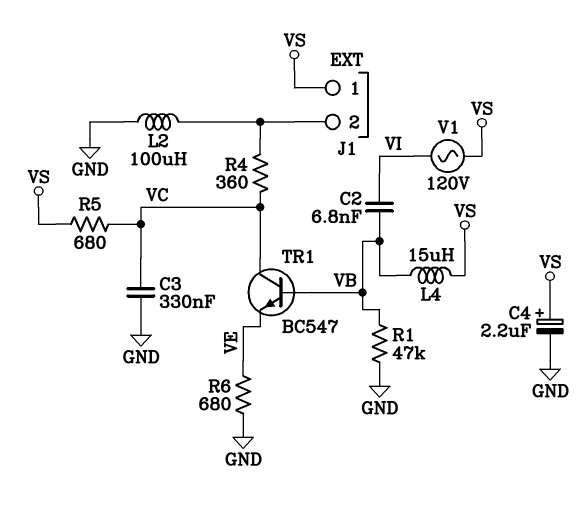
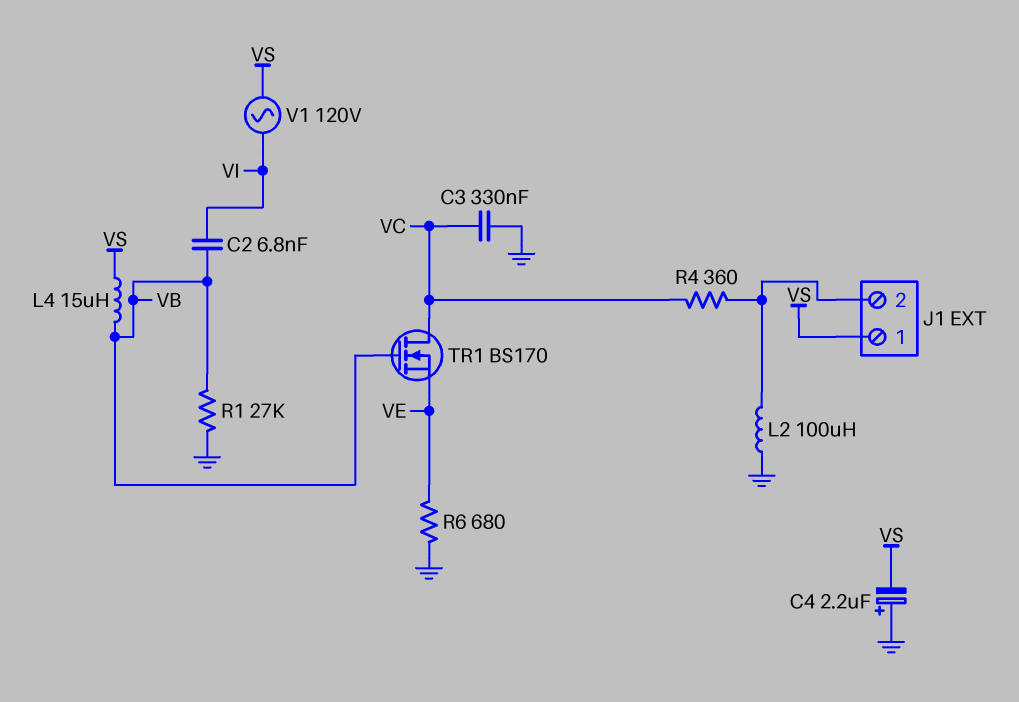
C4: 2.2uF (plus VS, minus GND) -> 2.2uF (plus GND, minus VS)
R1: 47k (GND, VB) -> 27k (GND, VB)
R5: 680 (VC, VS) -> none
TR1: NPN BC547 (B VB, C VC, E VE) -> NMOS BS170 (G VB, D VC, S VE)

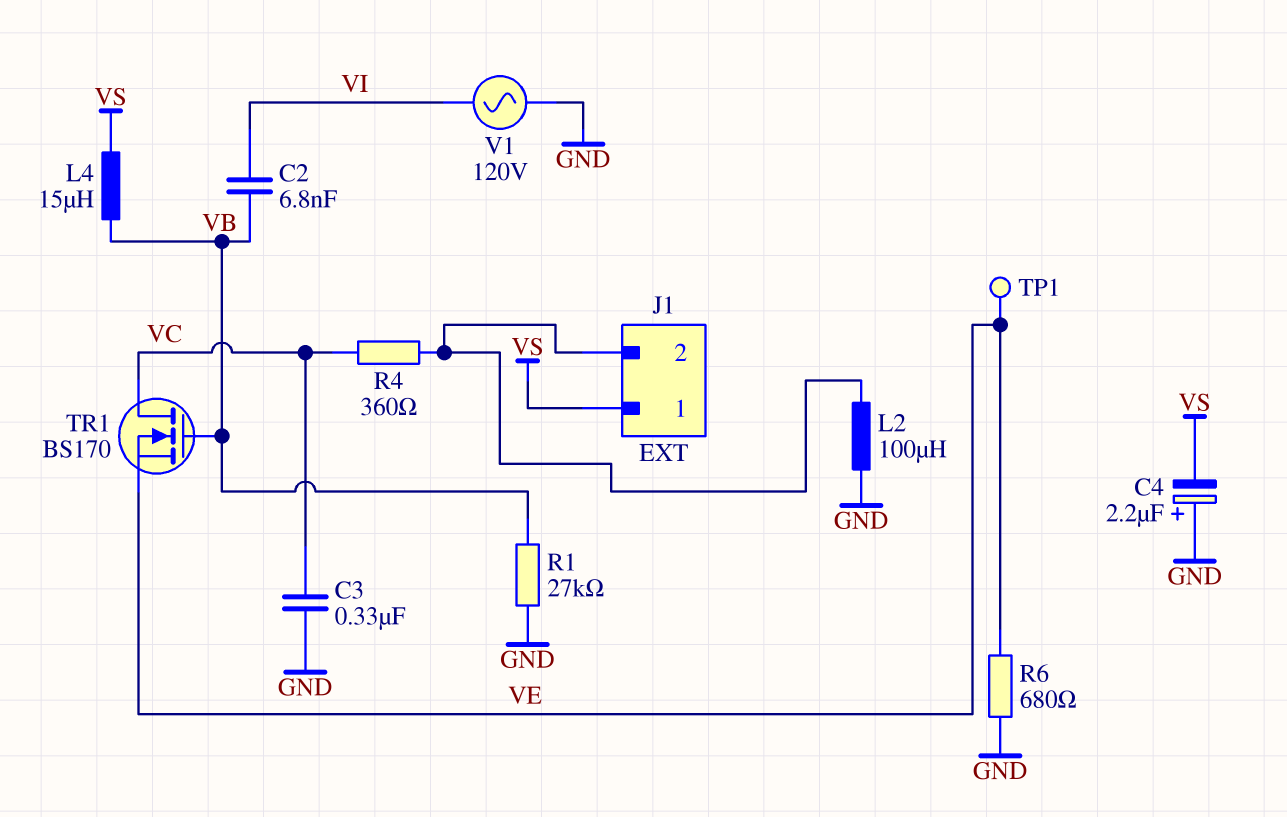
TP1: none -> test point (VE)
V1: AC 120V (VI, VS) -> AC 120V (GND, VI)

